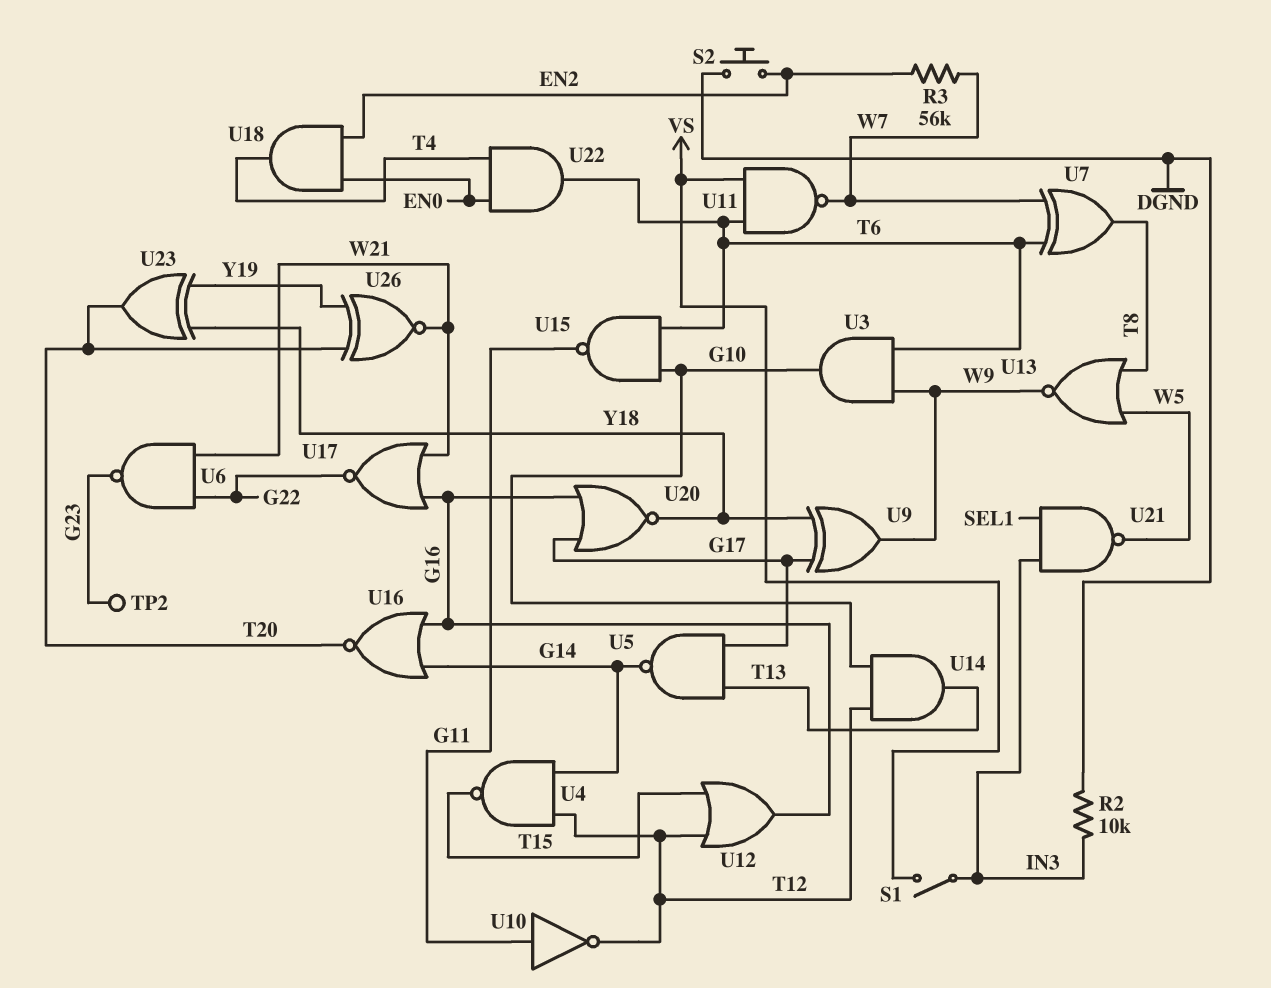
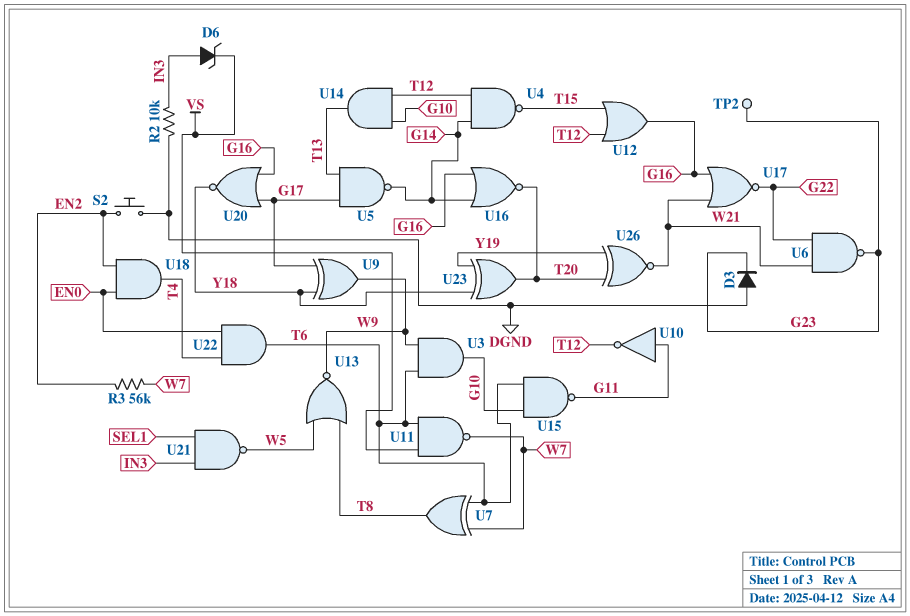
D3: none -> diode (A DGND, K G23)
D6: none -> zener (A IN3, K VS)
S1: switch (IN3, VS) -> none

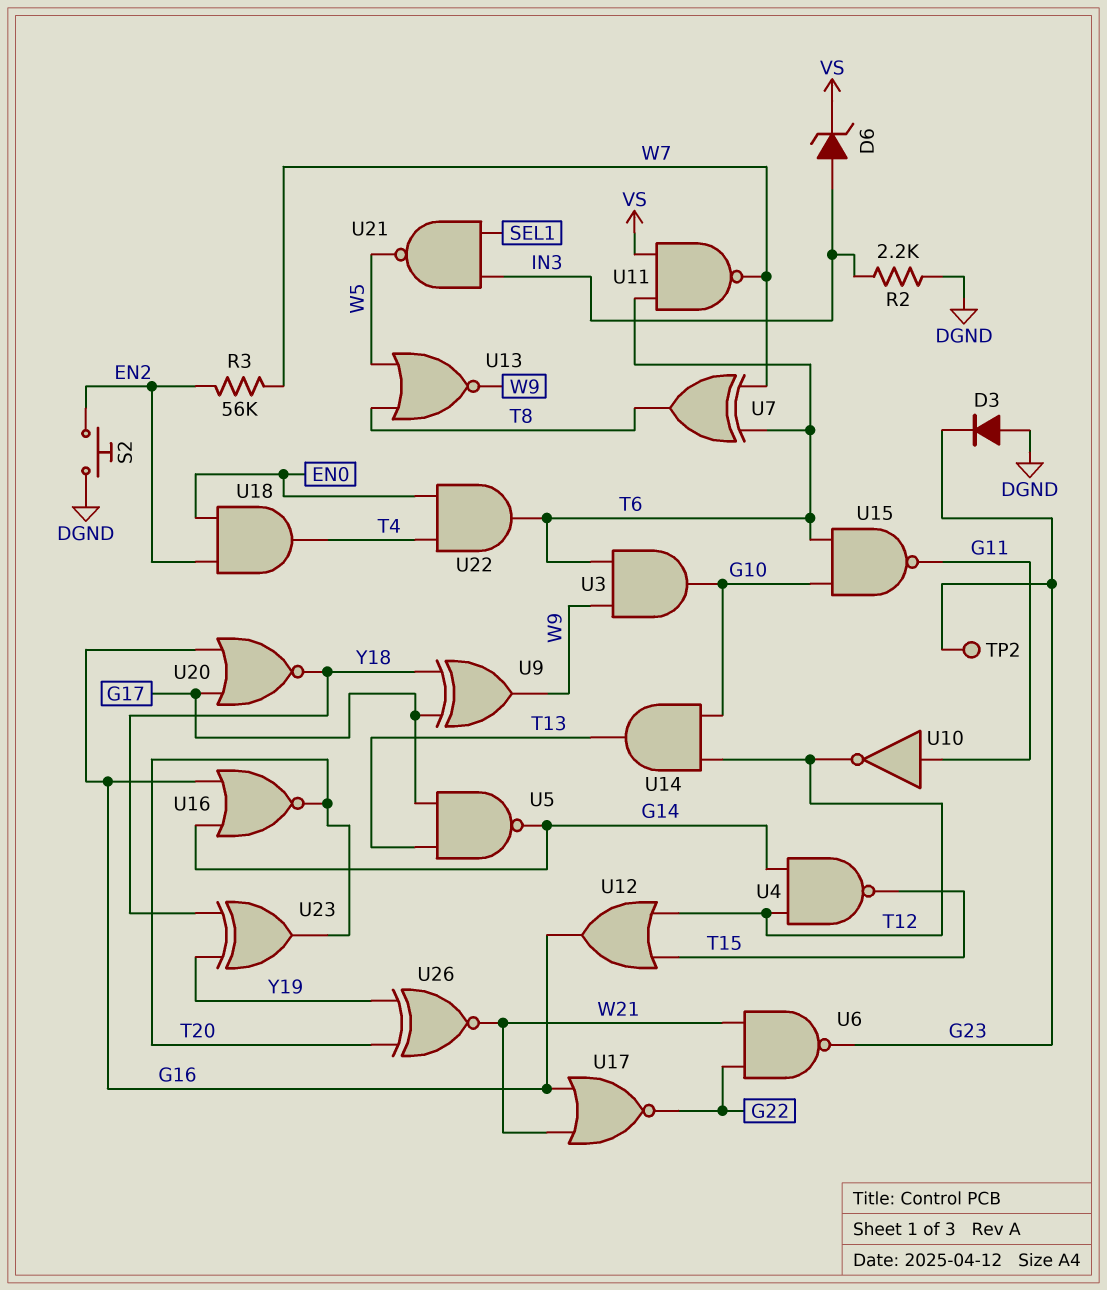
R2: 10k (DGND, IN3) -> 2.2k (DGND, IN3)

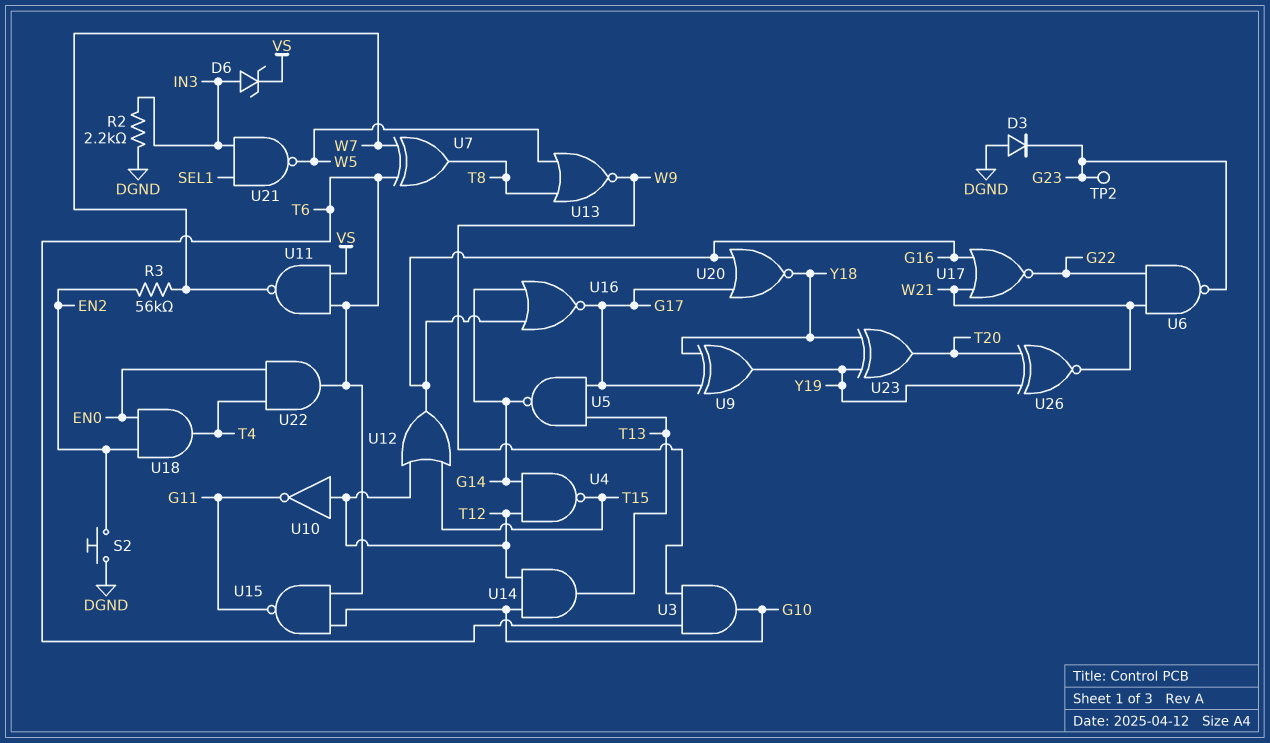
U9: XOR (in G17, in Y18, out W9) -> XOR (in G17, in Y18, out Y19)
U10: NOT (in G11, out T12) -> NOT (in T12, out G11)
U16: NOR (in G14, in G16, out T20) -> NOR (in G14, in G16, out G17)

